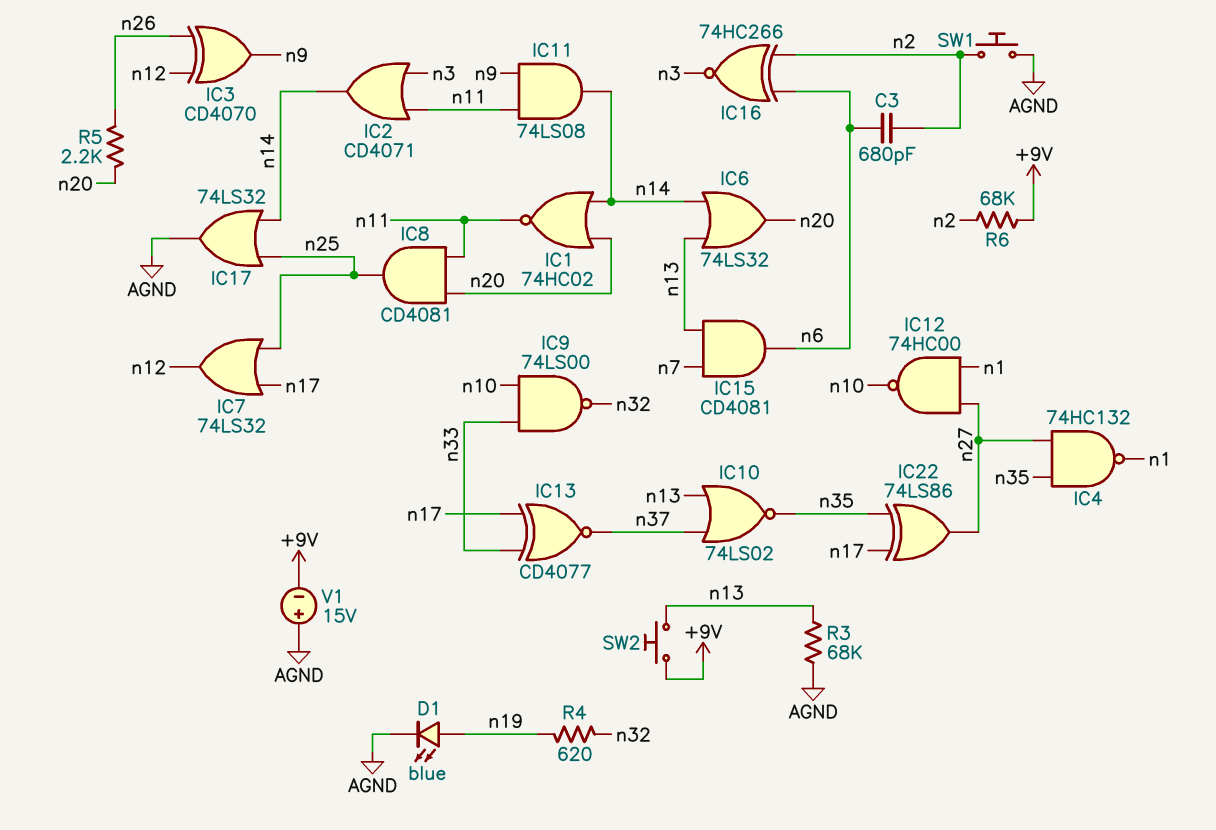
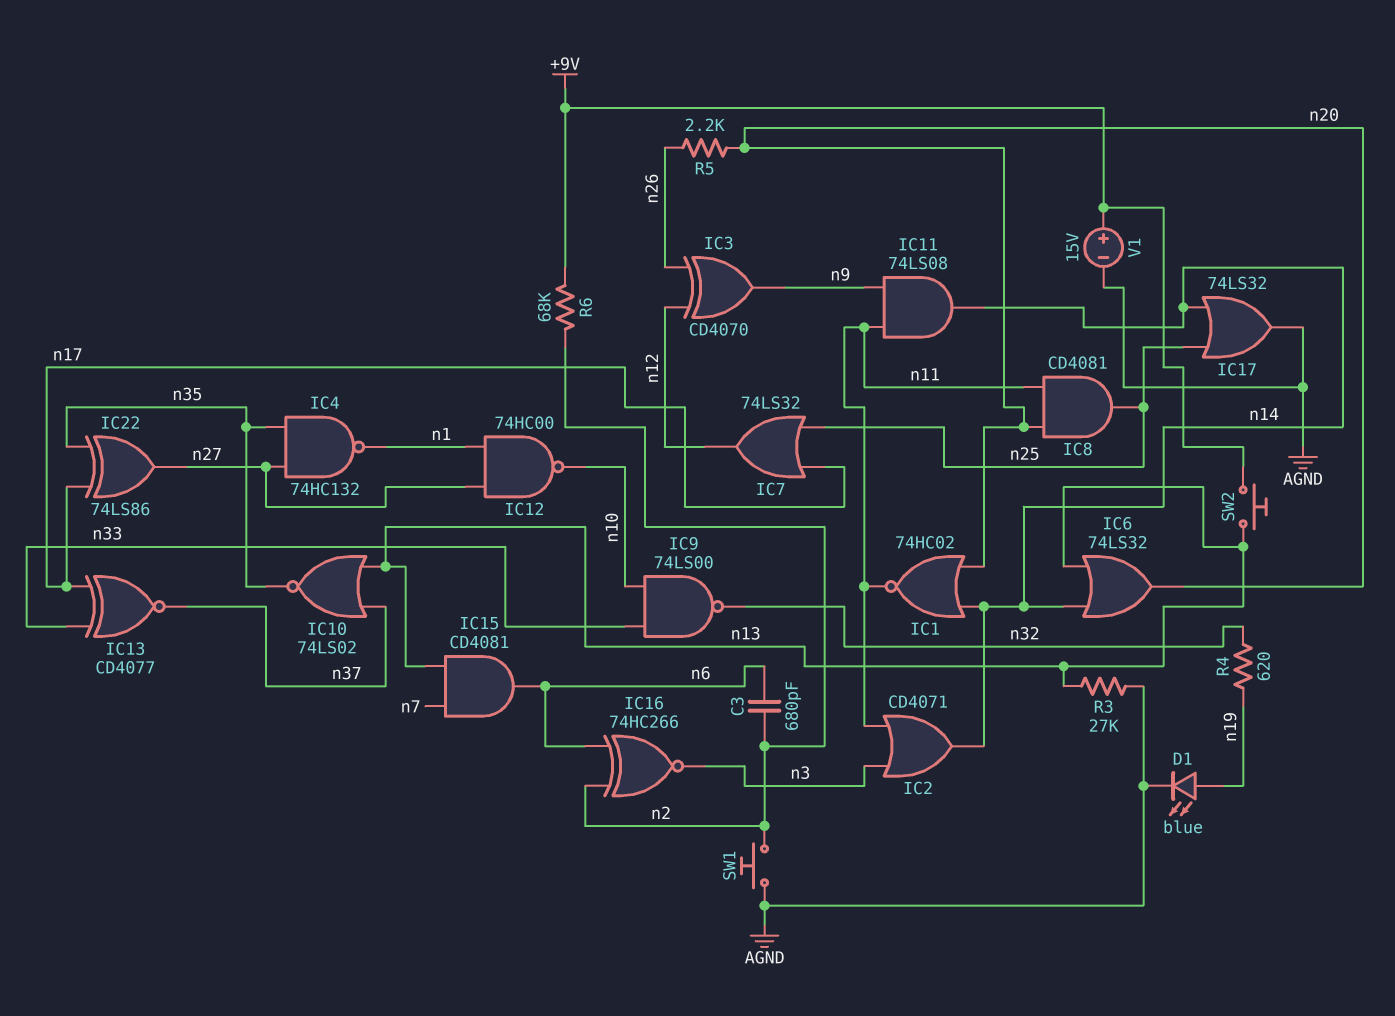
R3: 68k (AGND, n13) -> 27k (AGND, n13)
V1: 15V (plus AGND, minus +9V) -> 15V (plus +9V, minus AGND)

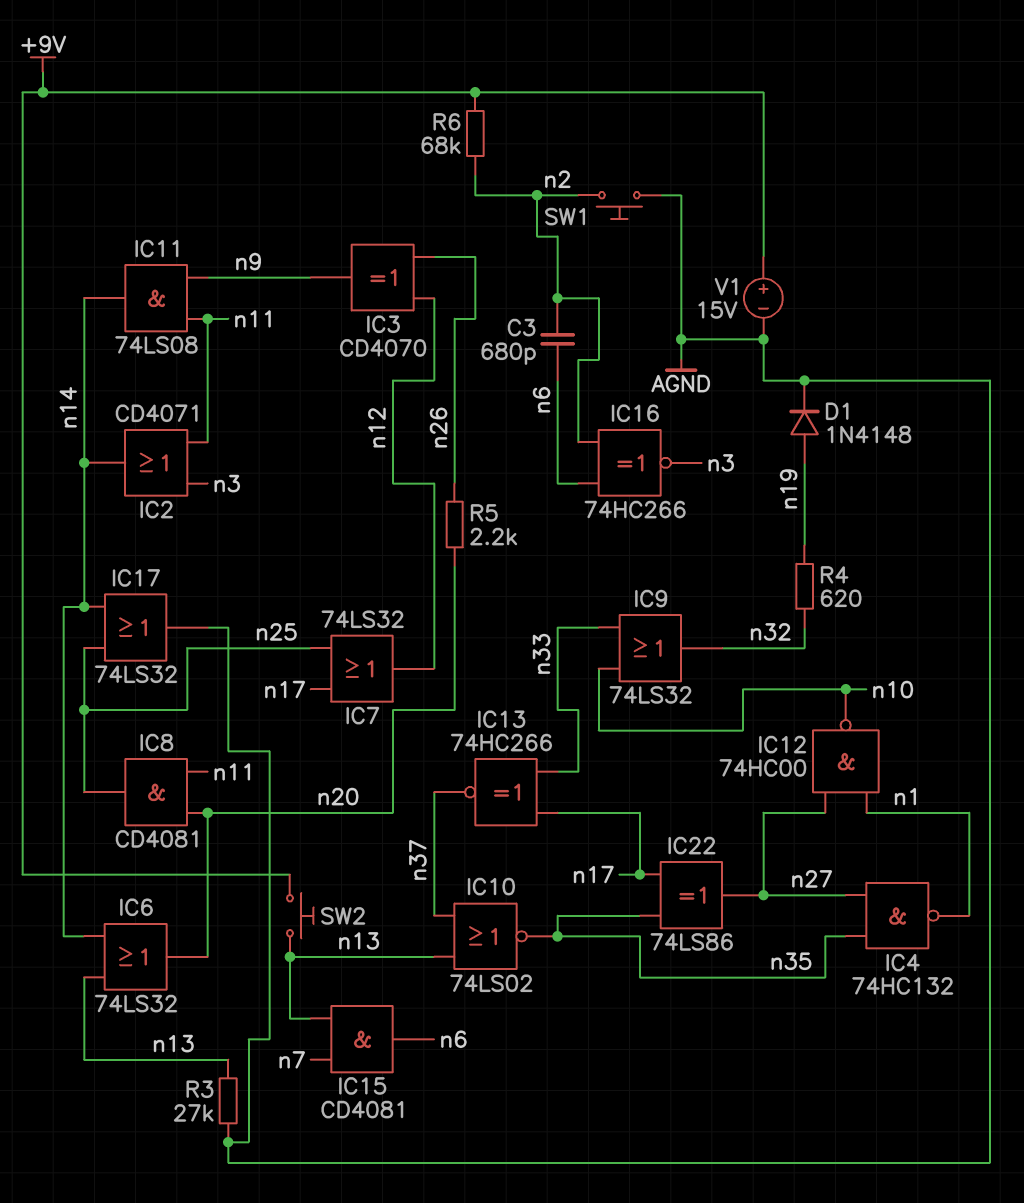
D1: LED blue (A n19, K AGND) -> diode 1N4148 (A n19, K AGND)
IC1: NOR 74HC02 (in n14, in n20, out n11) -> none
IC9: NAND 74LS00 (in n10, in n33, out n32) -> OR 74LS32 (in n10, in n33, out n32)
IC13: XNOR CD4077 (in n17, in n33, out n37) -> XNOR 74HC266 (in n17, in n33, out n37)

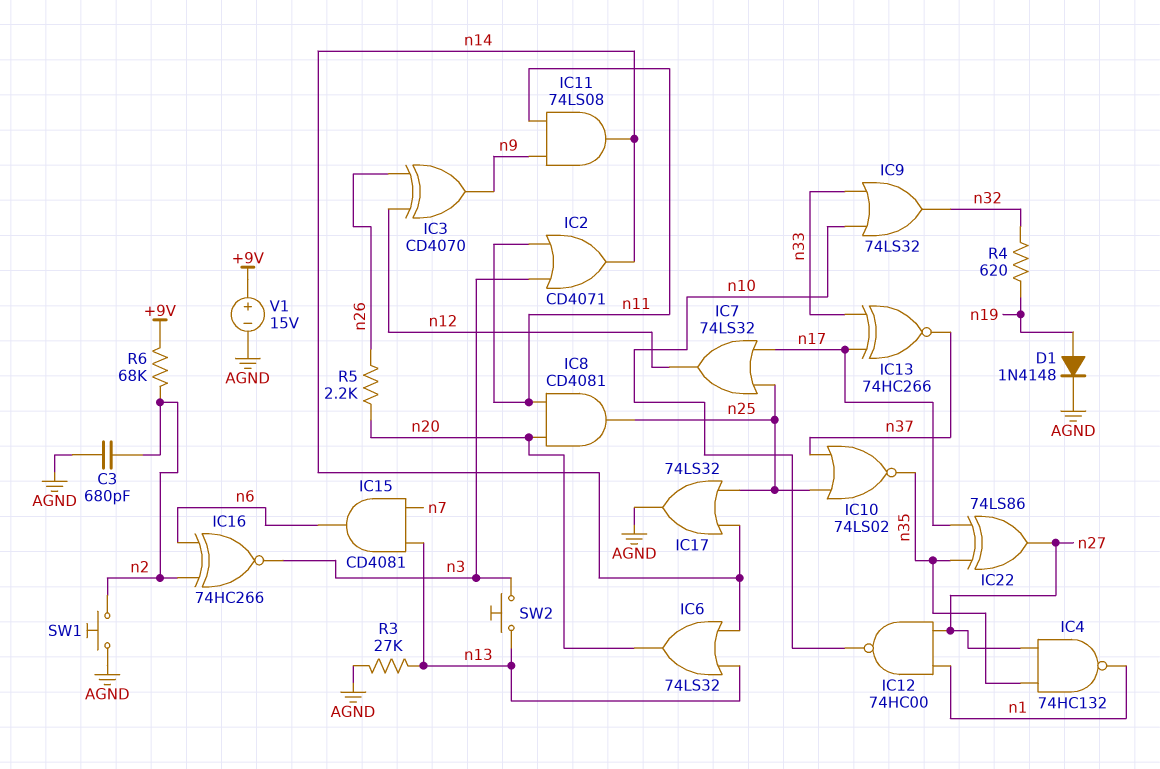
C3: 680pF (n2, n6) -> 680pF (AGND, n2)
IC10: NOR 74LS02 (in n13, in n37, out n35) -> NOR 74LS02 (in n25, in n37, out n35)
SW2: button (+9V, n13) -> button (n3, n13)

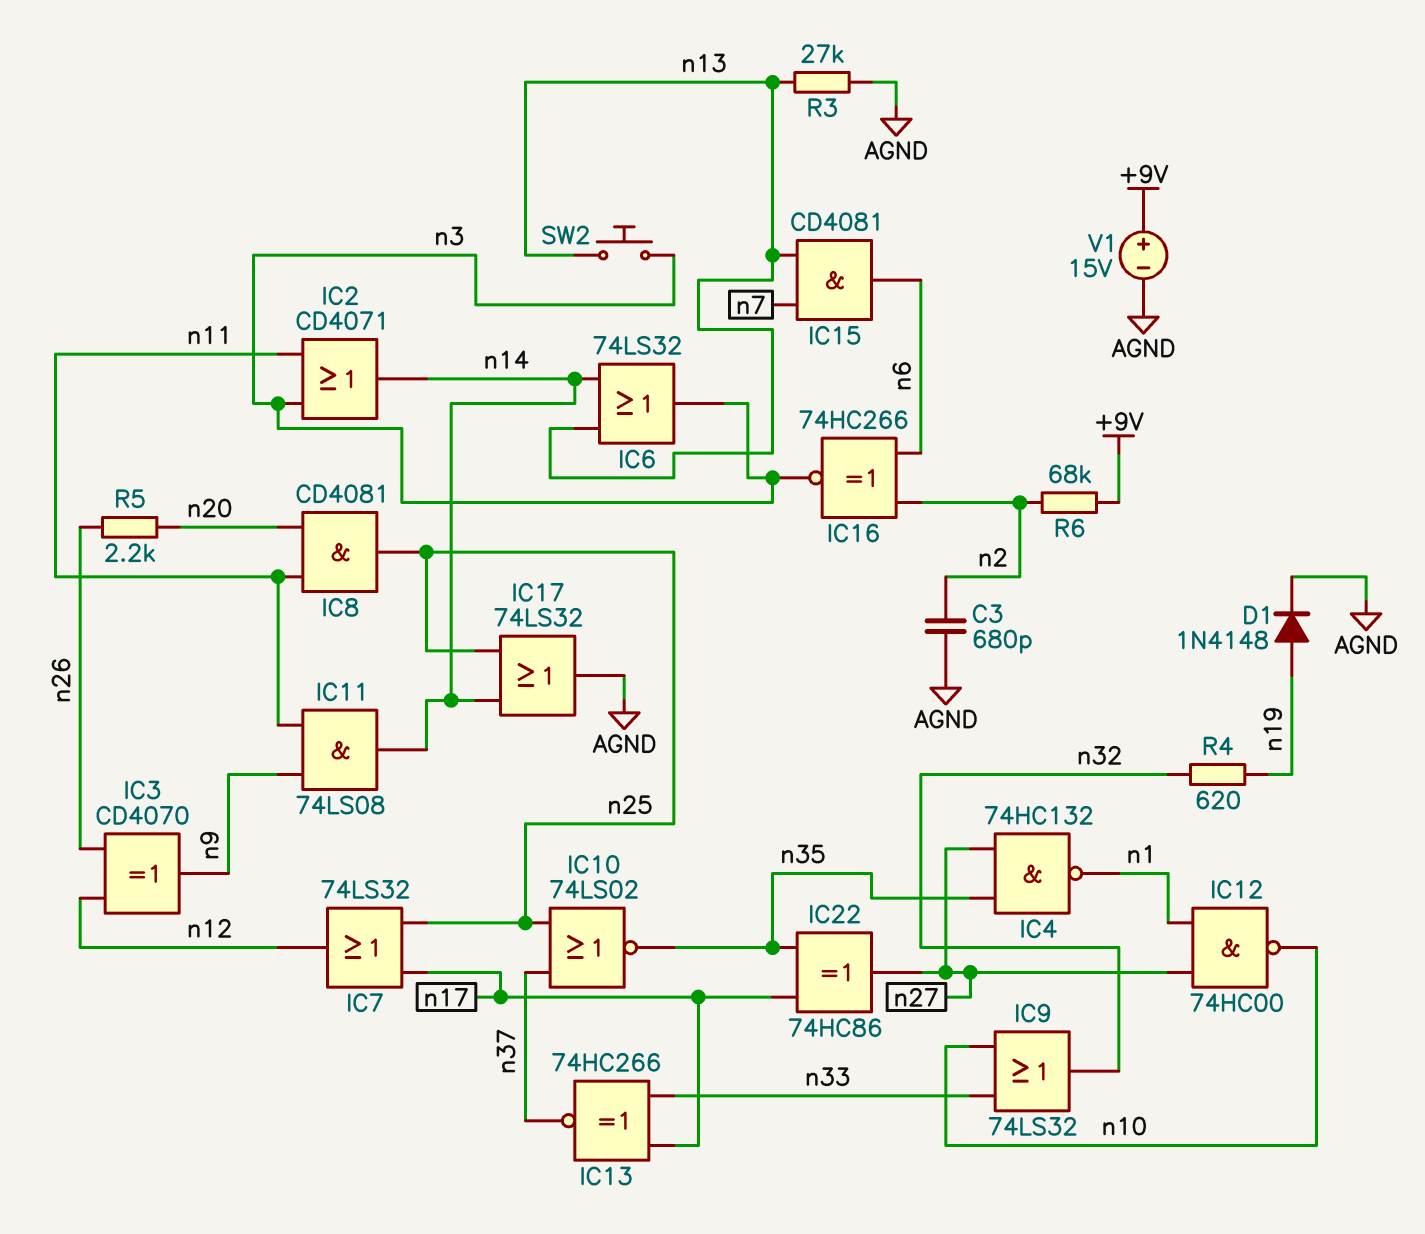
IC6: OR 74LS32 (in n13, in n14, out n20) -> OR 74LS32 (in n13, in n14, out n3)
IC22: XOR 74LS86 (in n17, in n35, out n27) -> XOR 74HC86 (in n17, in n35, out n27)
SW1: button (AGND, n2) -> none

